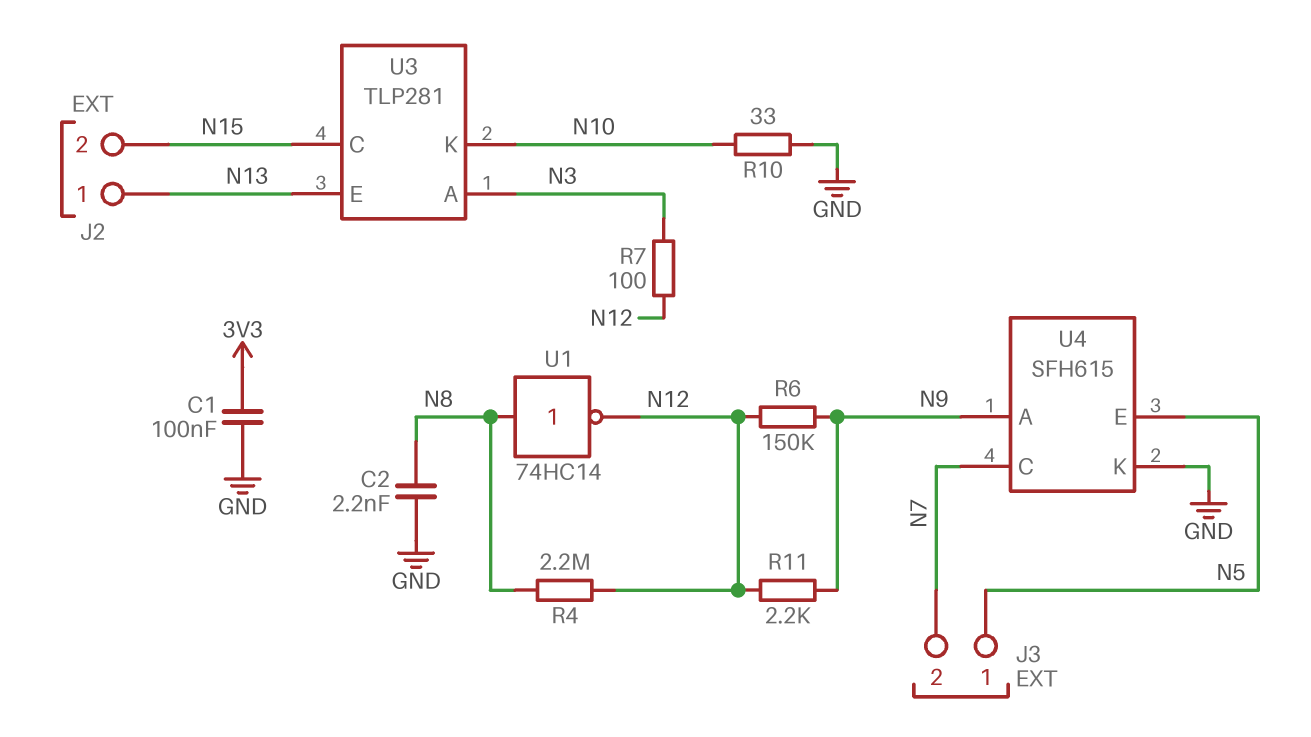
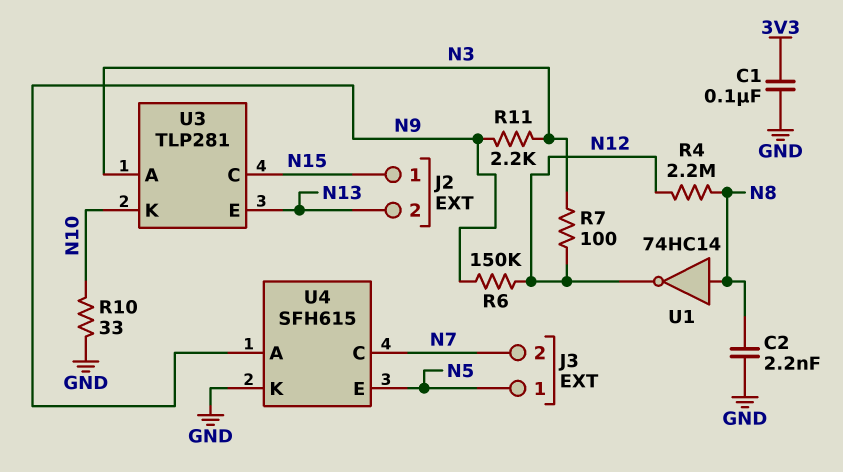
J2 pin 1: N13 -> N15
J2 pin 2: N15 -> N13
R11: 2.2k (N9, N12) -> 2.2k (N3, N9)

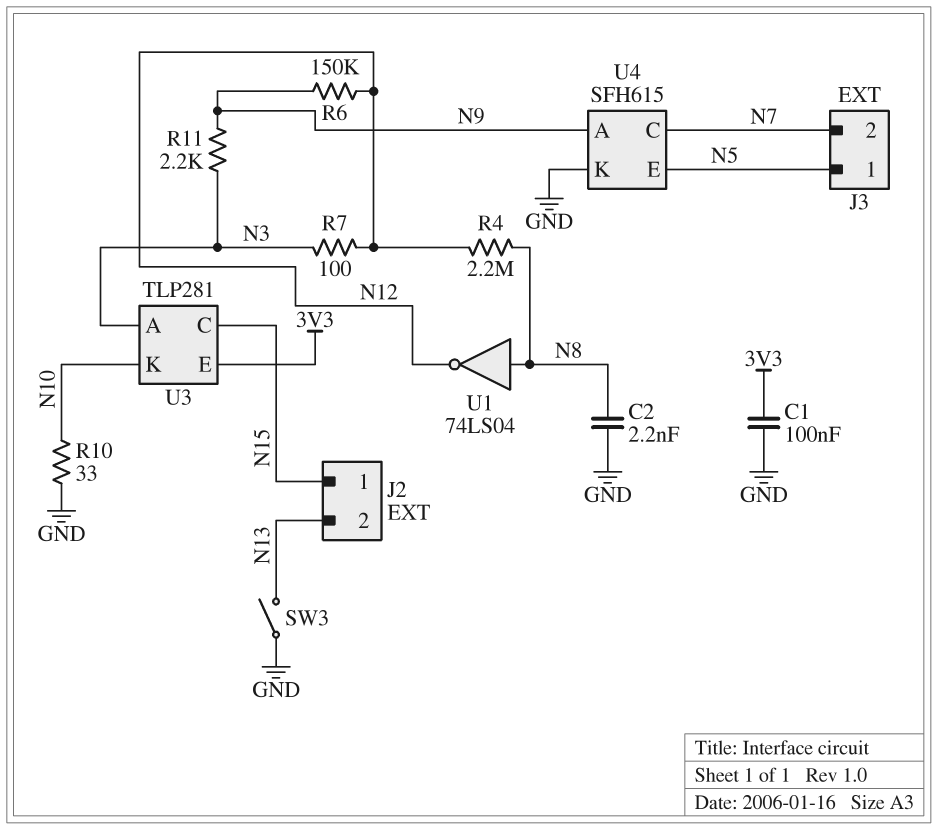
SW3: none -> switch (GND, N13)
U1: NOT 74HC14 (in N8, out N12) -> NOT 74LS04 (in N8, out N12)
U3 pin E: N13 -> 3V3

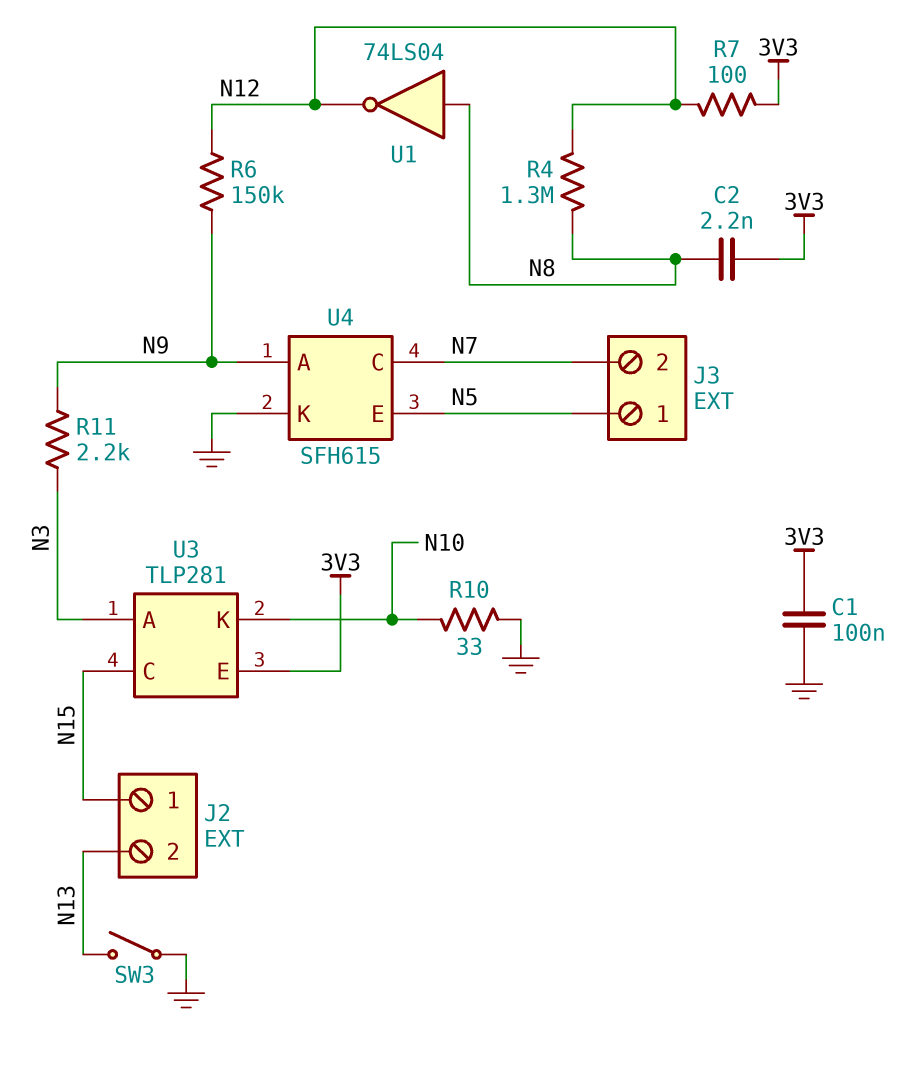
C2: 2.2nF (GND, N8) -> 2.2nF (3V3, N8)
R4: 2.2M (N8, N12) -> 1.3M (N8, N12)
R7: 100 (N3, N12) -> 100 (3V3, N12)

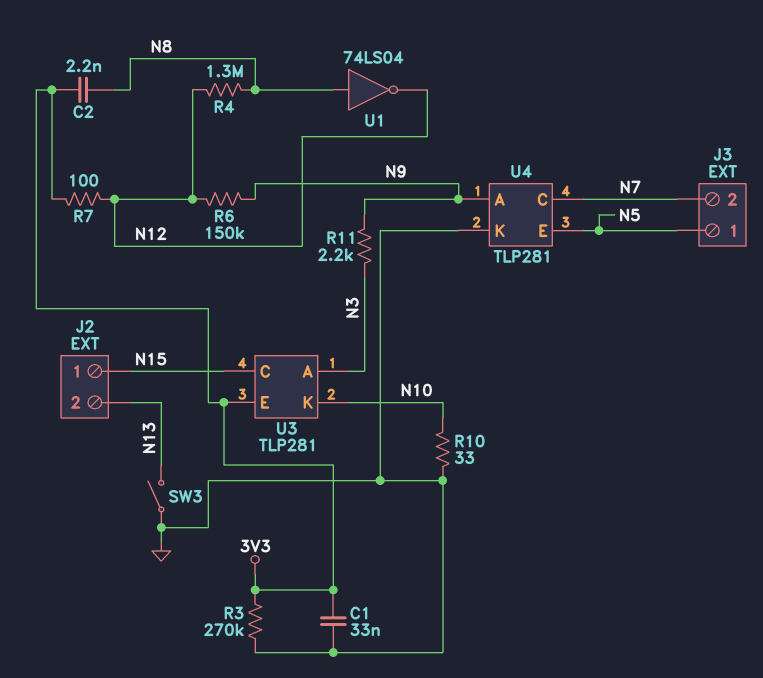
C1: 100nF (3V3, GND) -> 33nF (3V3, GND)
R3: none -> 270k (3V3, GND)
U4: SFH615 -> TLP281

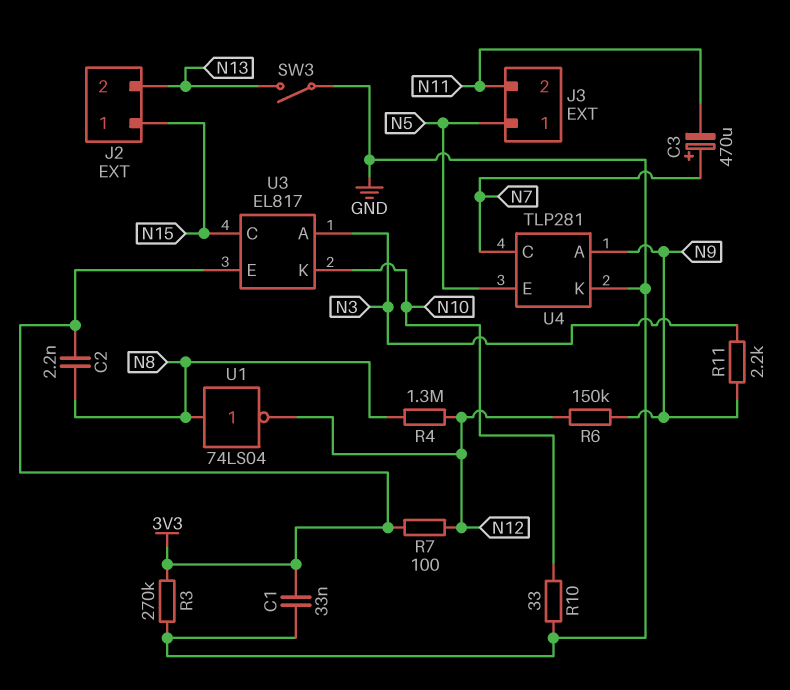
C3: none -> 470uF (plus N7, minus N11)
J3 pin 2: N7 -> N11
U3: TLP281 -> EL817

